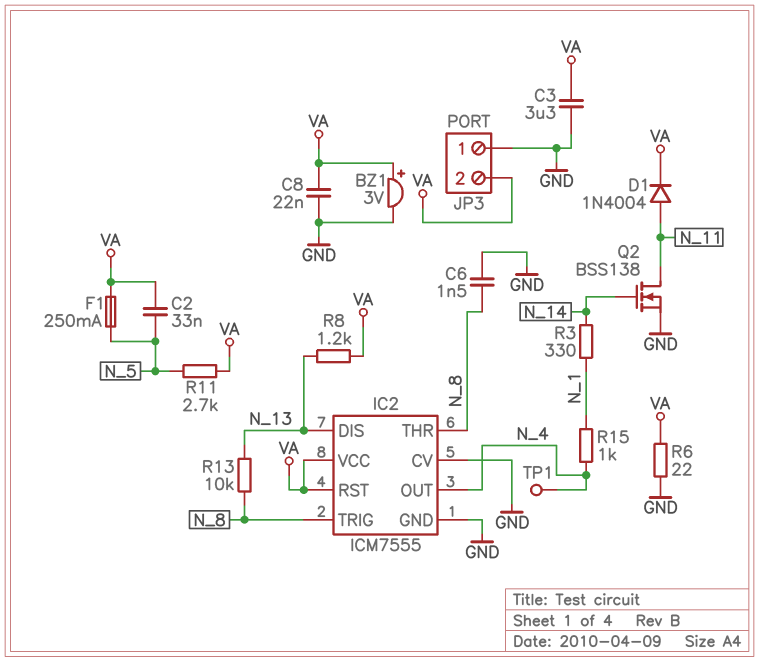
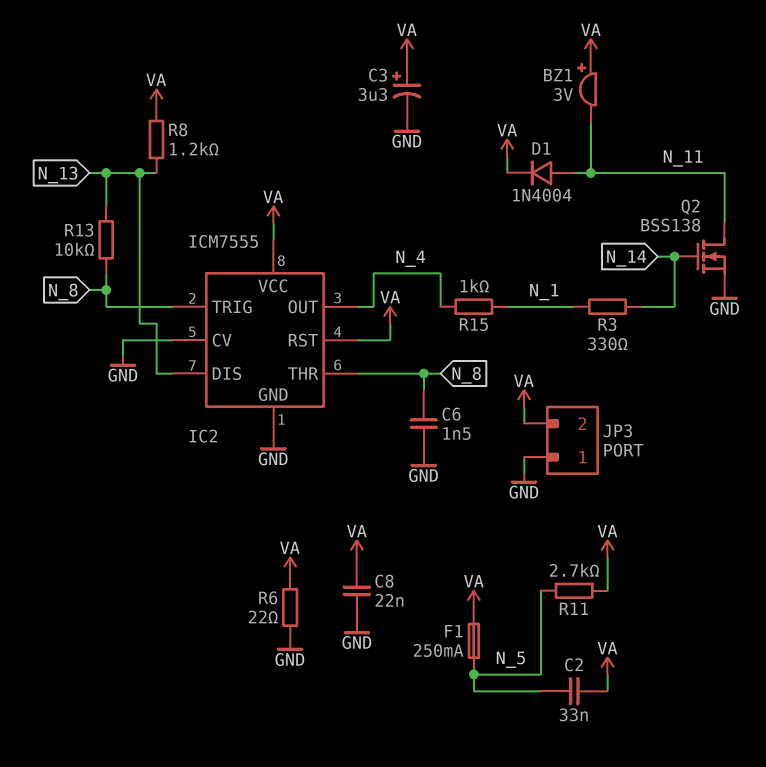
BZ1: buzzer 3V (plus VA, minus GND) -> buzzer 3V (plus VA, minus N_11)
C3: 3.3uF (GND, VA) -> 3.3uF (plus VA, minus GND)
TP1: test point (N_4) -> none

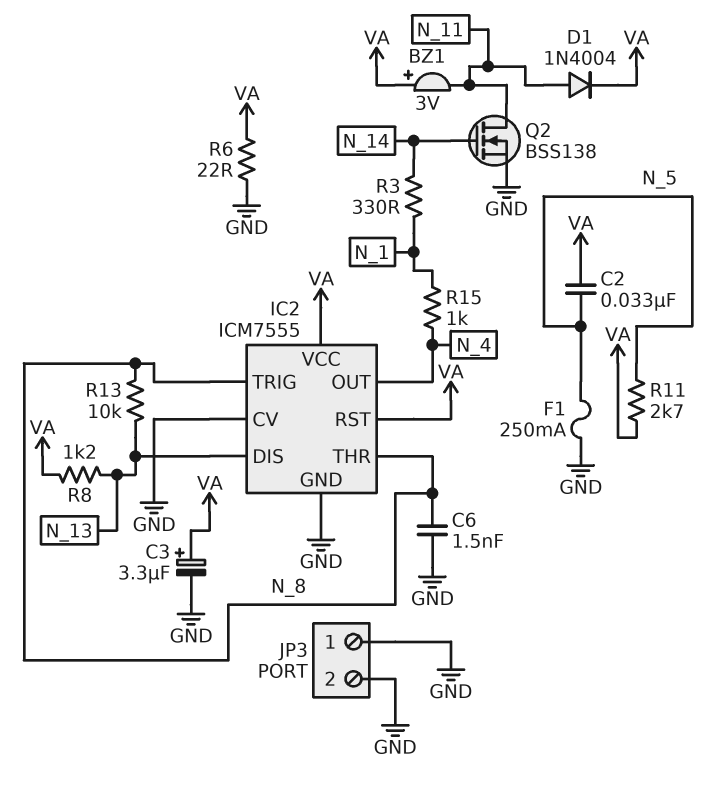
C8: 22nF (GND, VA) -> none
F1: 250mA (N_5, VA) -> 250mA (GND, N_5)
JP3 pin 2: VA -> GND

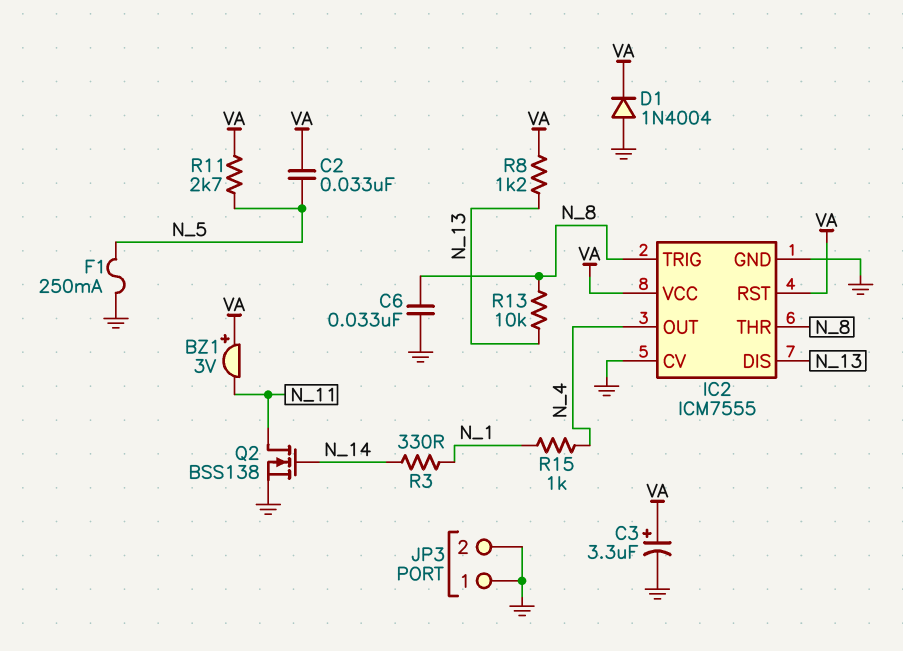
C6: 1.5nF (GND, N_8) -> 33nF (GND, N_8)
D1: diode 1N4004 (A N_11, K VA) -> diode 1N4004 (A GND, K VA)
R6: 22 (GND, VA) -> none

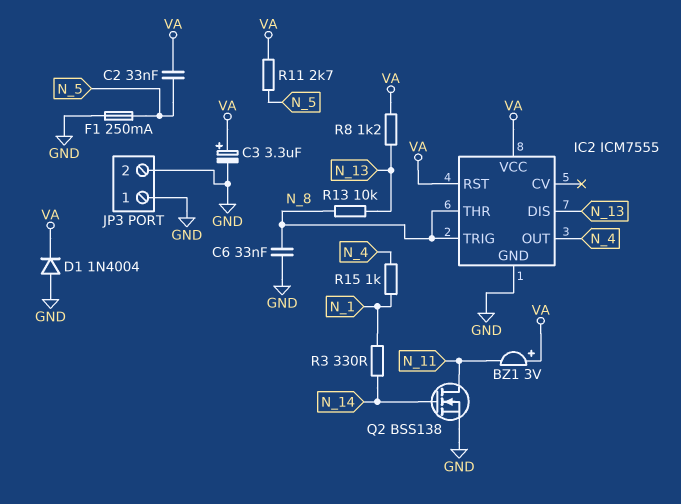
IC2 pin CV: GND -> none

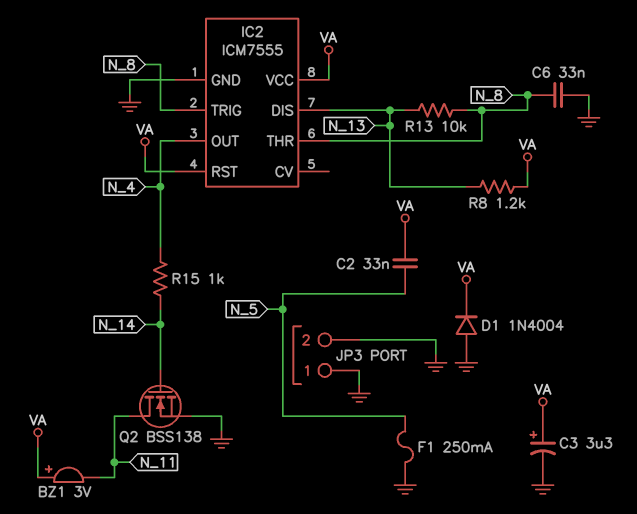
R3: 330 (N_1, N_14) -> none
R11: 2.7k (N_5, VA) -> none
R15: 1k (N_1, N_4) -> 1k (N_4, N_14)

